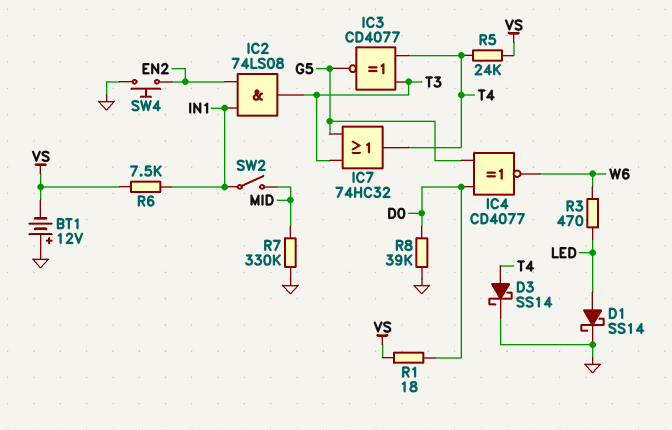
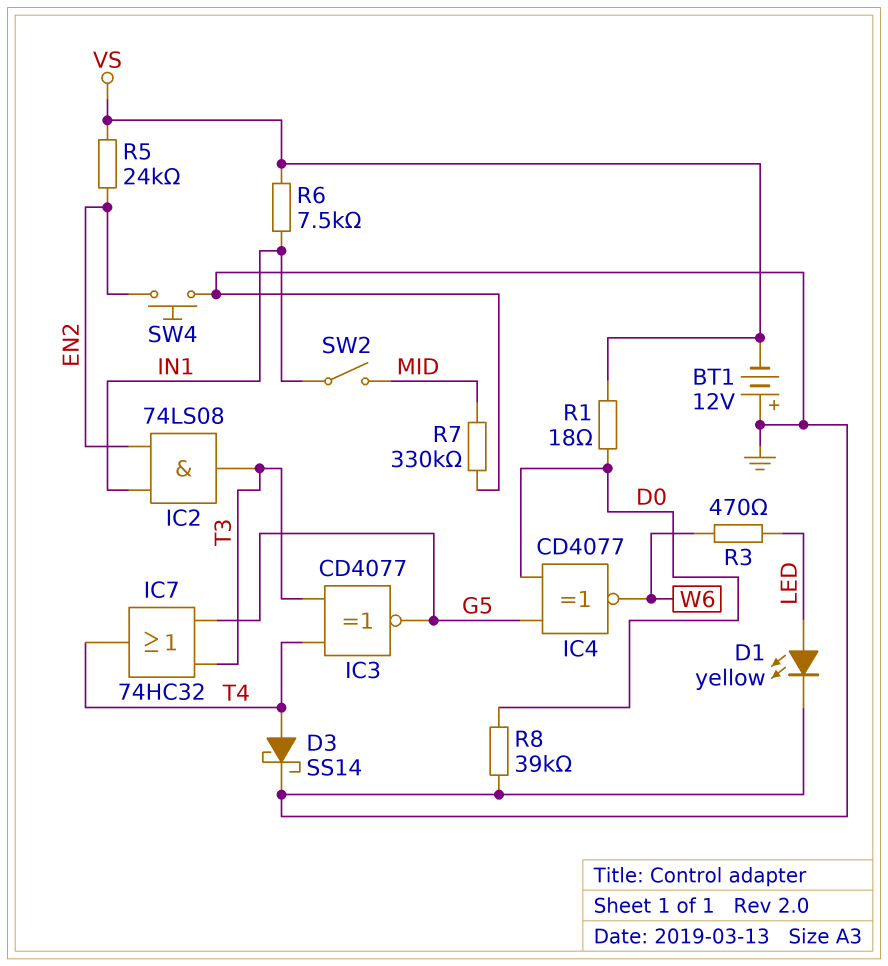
D1: schottky SS14 (A LED, K GND) -> LED yellow (A LED, K GND)
R5: 24k (T4, VS) -> 24k (EN2, VS)

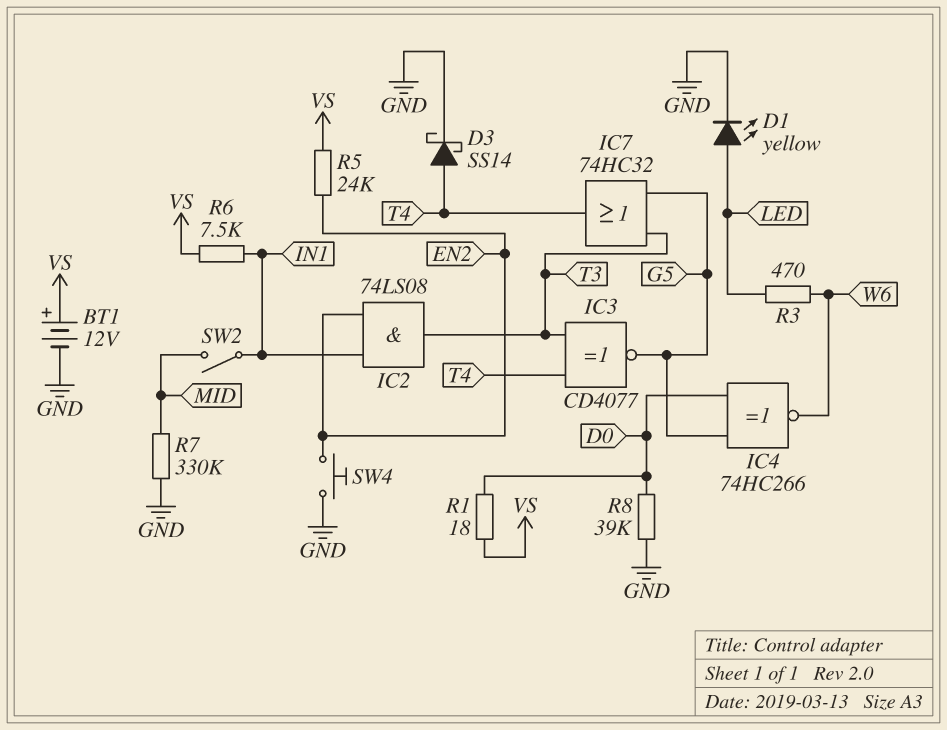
BT1: 12V (plus GND, minus VS) -> 12V (plus VS, minus GND)
IC4: XNOR CD4077 (in D0, in G5, out W6) -> XNOR 74HC266 (in D0, in G5, out W6)

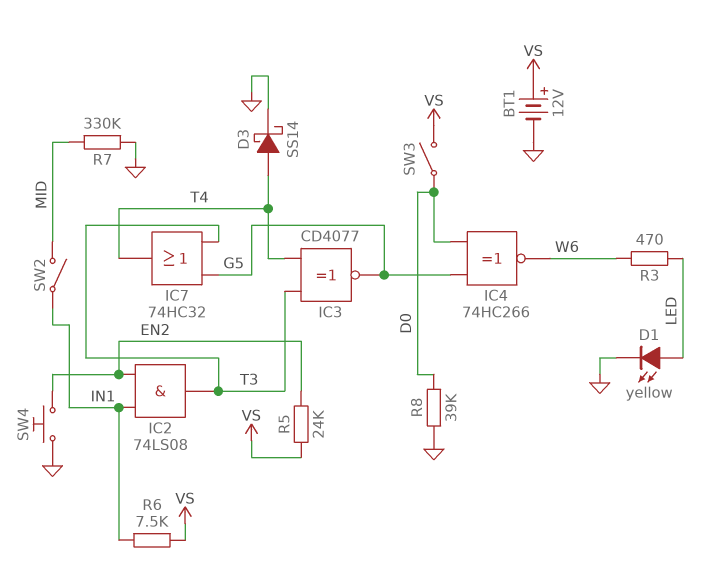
R1: 18 (D0, VS) -> none
SW3: none -> switch (D0, VS)

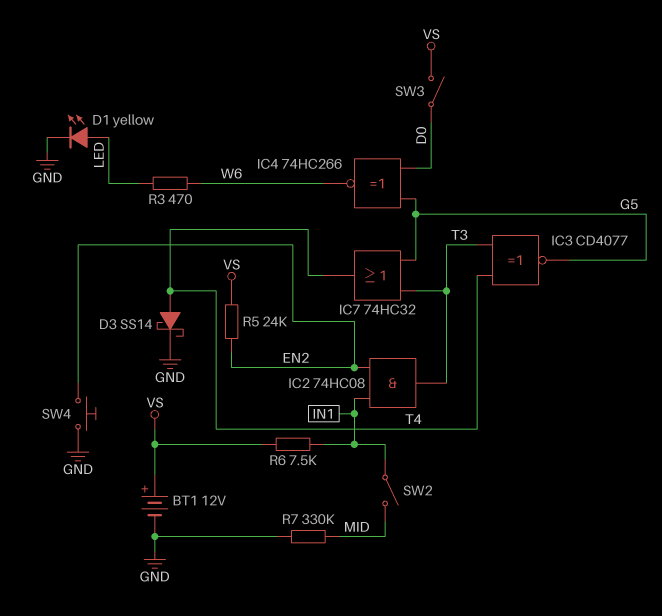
IC2: AND 74LS08 (in EN2, in IN1, out T3) -> AND 74HC08 (in EN2, in IN1, out T3)
R8: 39k (D0, GND) -> none

